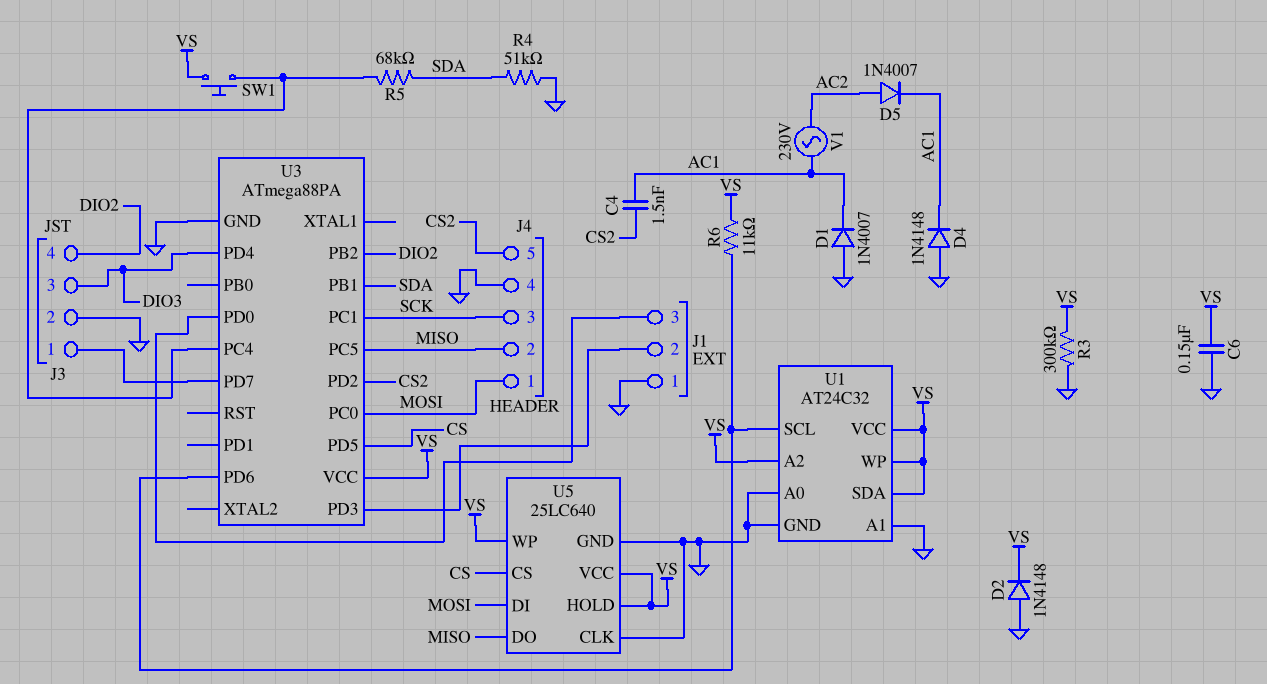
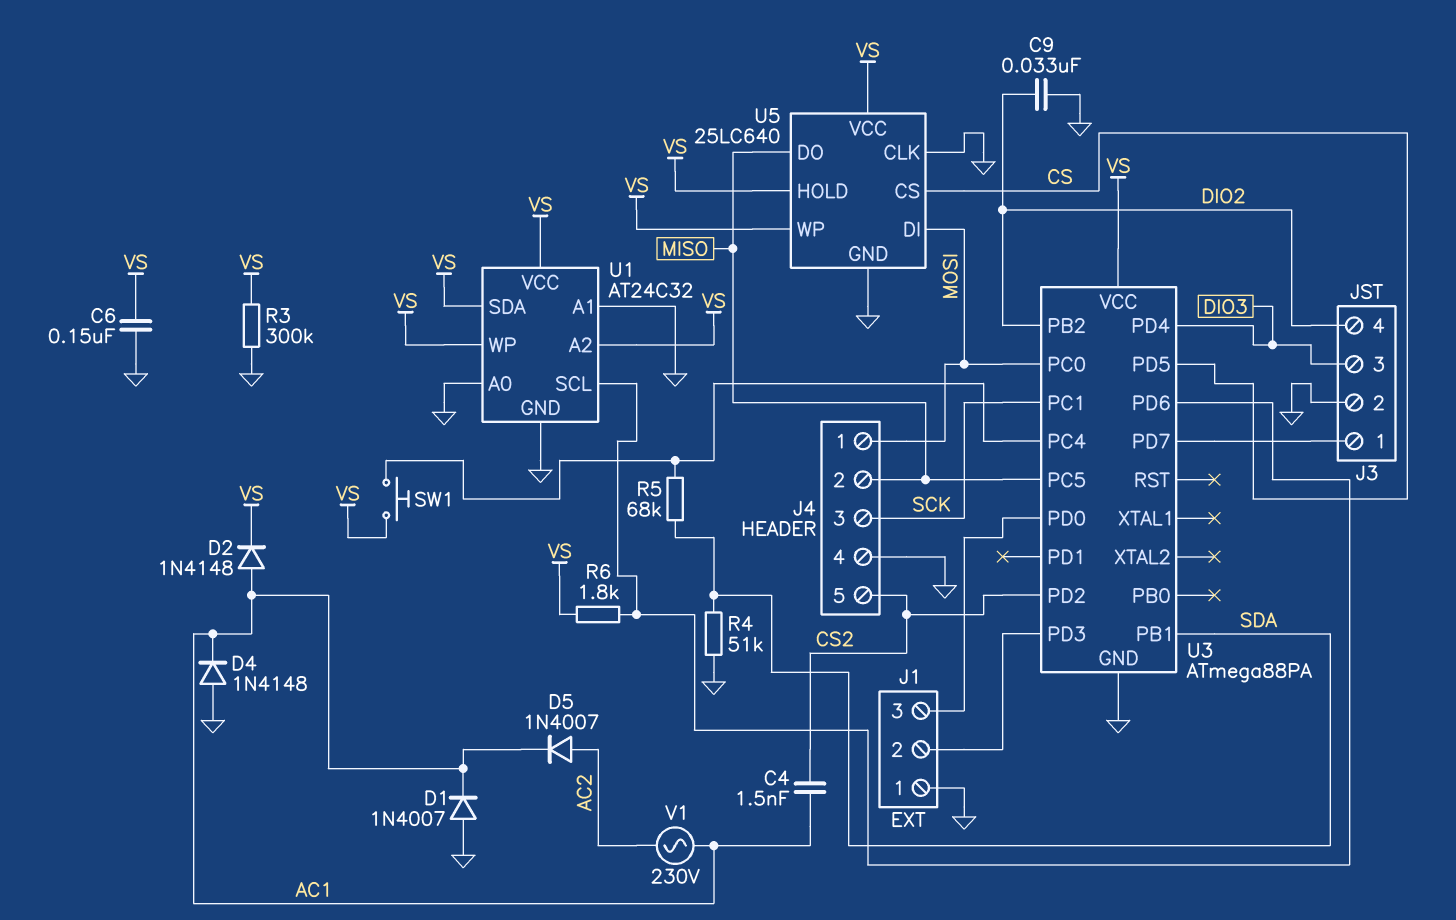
C9: none -> 33nF (DIO2, GND)
D2: diode 1N4148 (A GND, K VS) -> diode 1N4148 (A AC1, K VS)
R6: 11k (U1/SCL, VS) -> 1.8k (U1/SCL, VS)

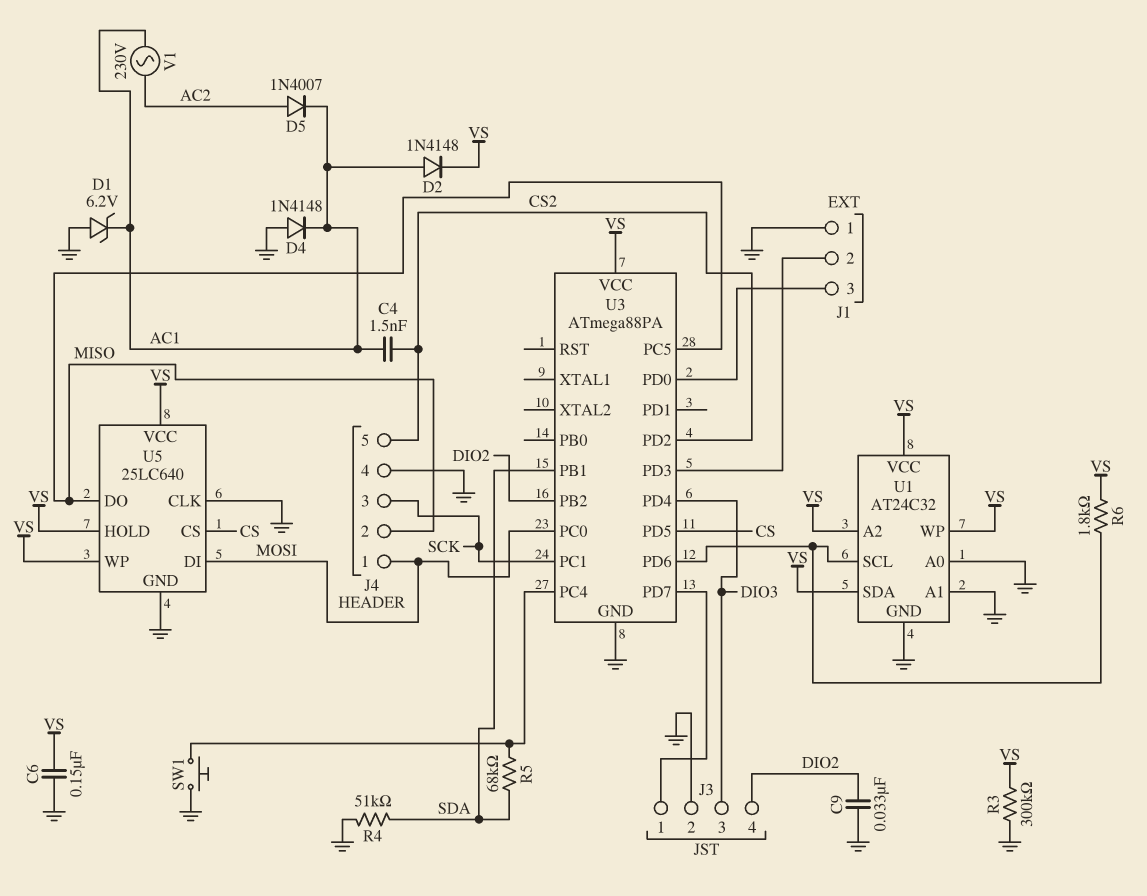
D1: diode 1N4007 (A GND, K AC1) -> zener 6.2V (A GND, K AC1)
SW1: button (U3/PC4, VS) -> button (GND, U3/PC4)

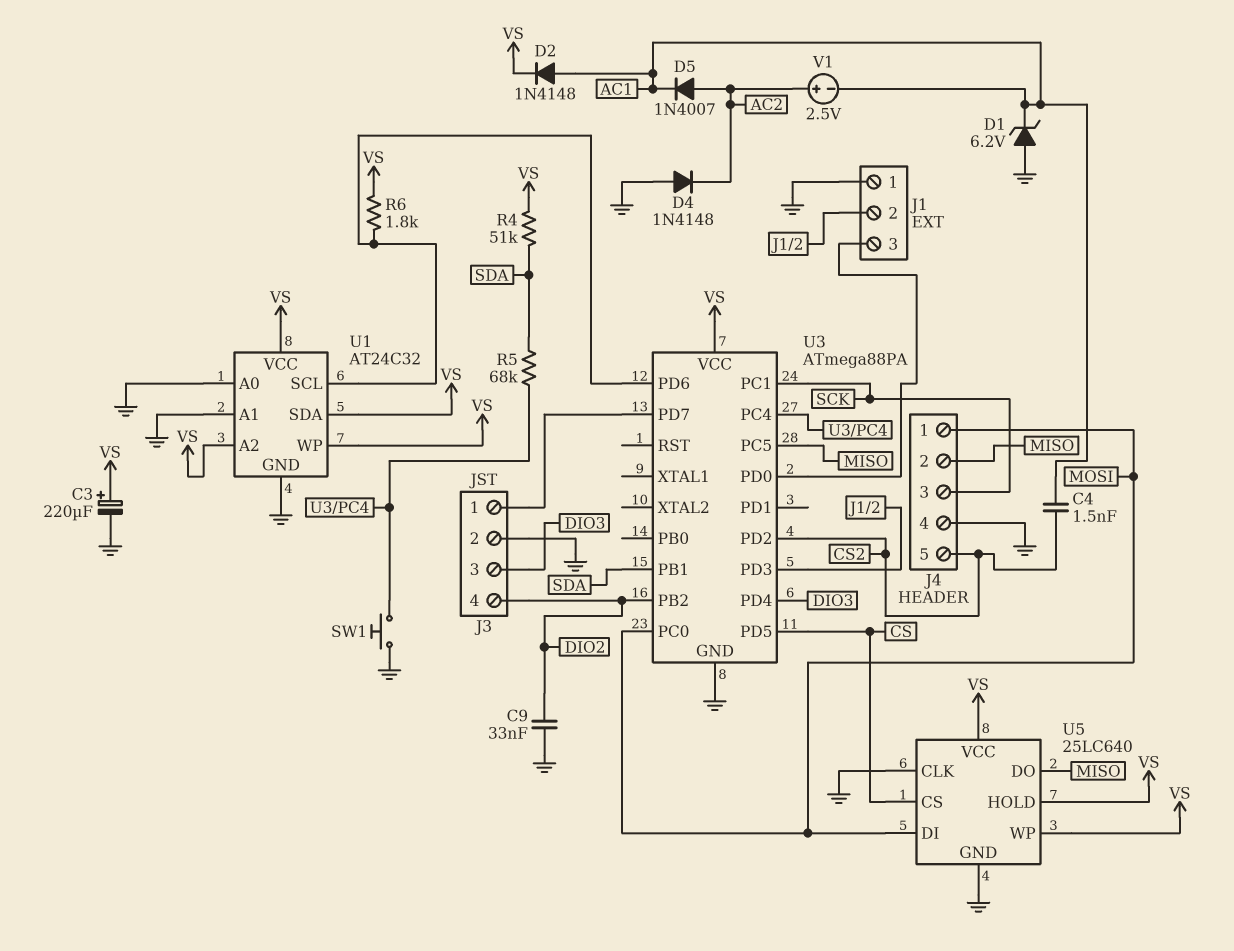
C3: none -> 220uF (plus VS, minus GND)
C6: 150nF (GND, VS) -> none
D4: diode 1N4148 (A GND, K AC1) -> diode 1N4148 (A GND, K AC2)
R3: 300k (GND, VS) -> none
R4: 51k (GND, SDA) -> 51k (SDA, VS)
V1: AC 230V (AC1, AC2) -> 2.5V (plus AC2, minus AC1)

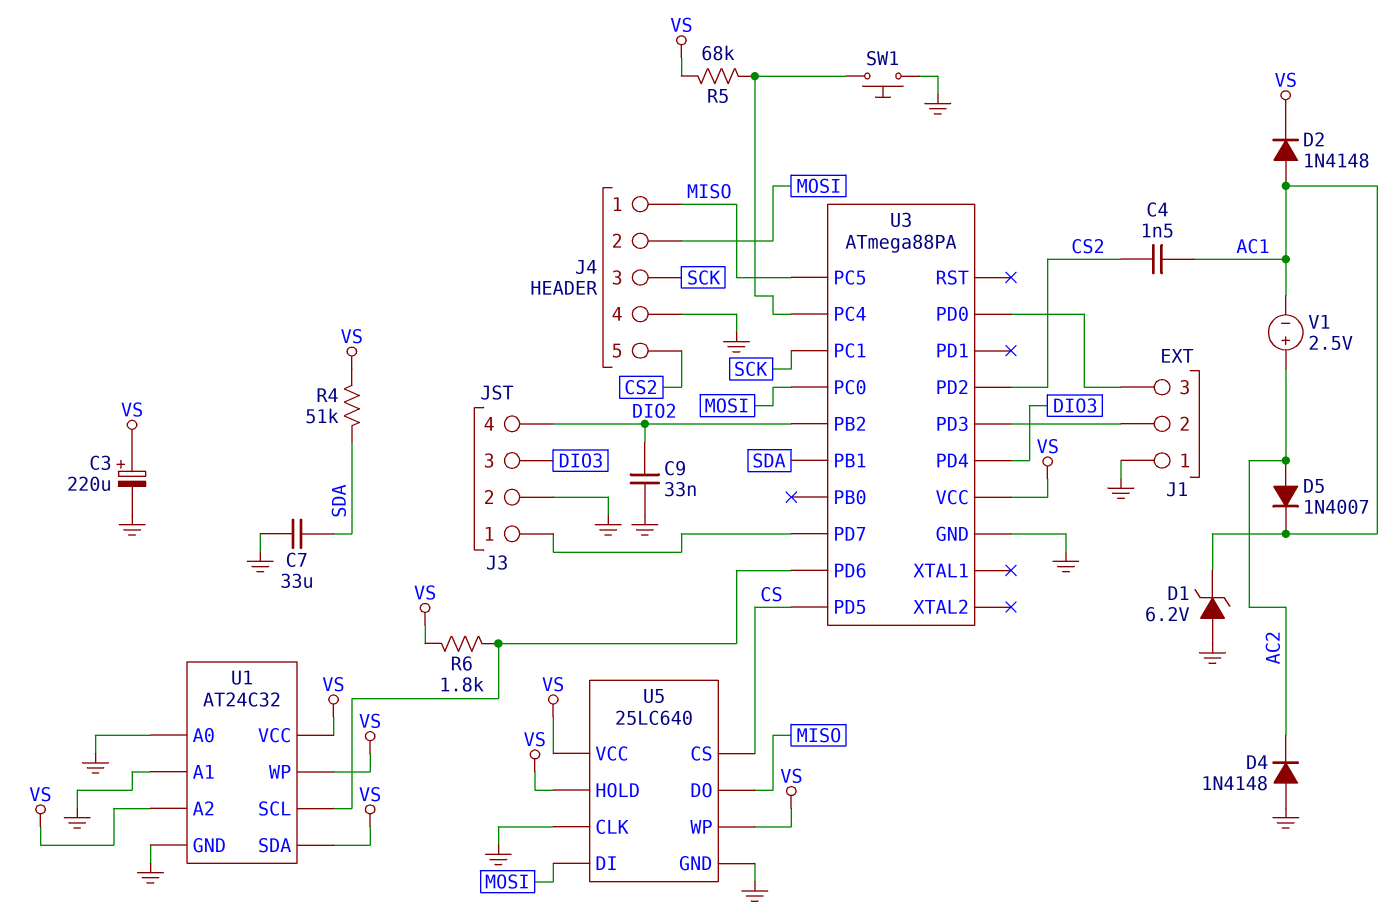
C7: none -> 33uF (GND, SDA)
J4 pin 1: MOSI -> MISO
J4 pin 2: MISO -> MOSI
R5: 68k (SDA, U3/PC4) -> 68k (U3/PC4, VS)

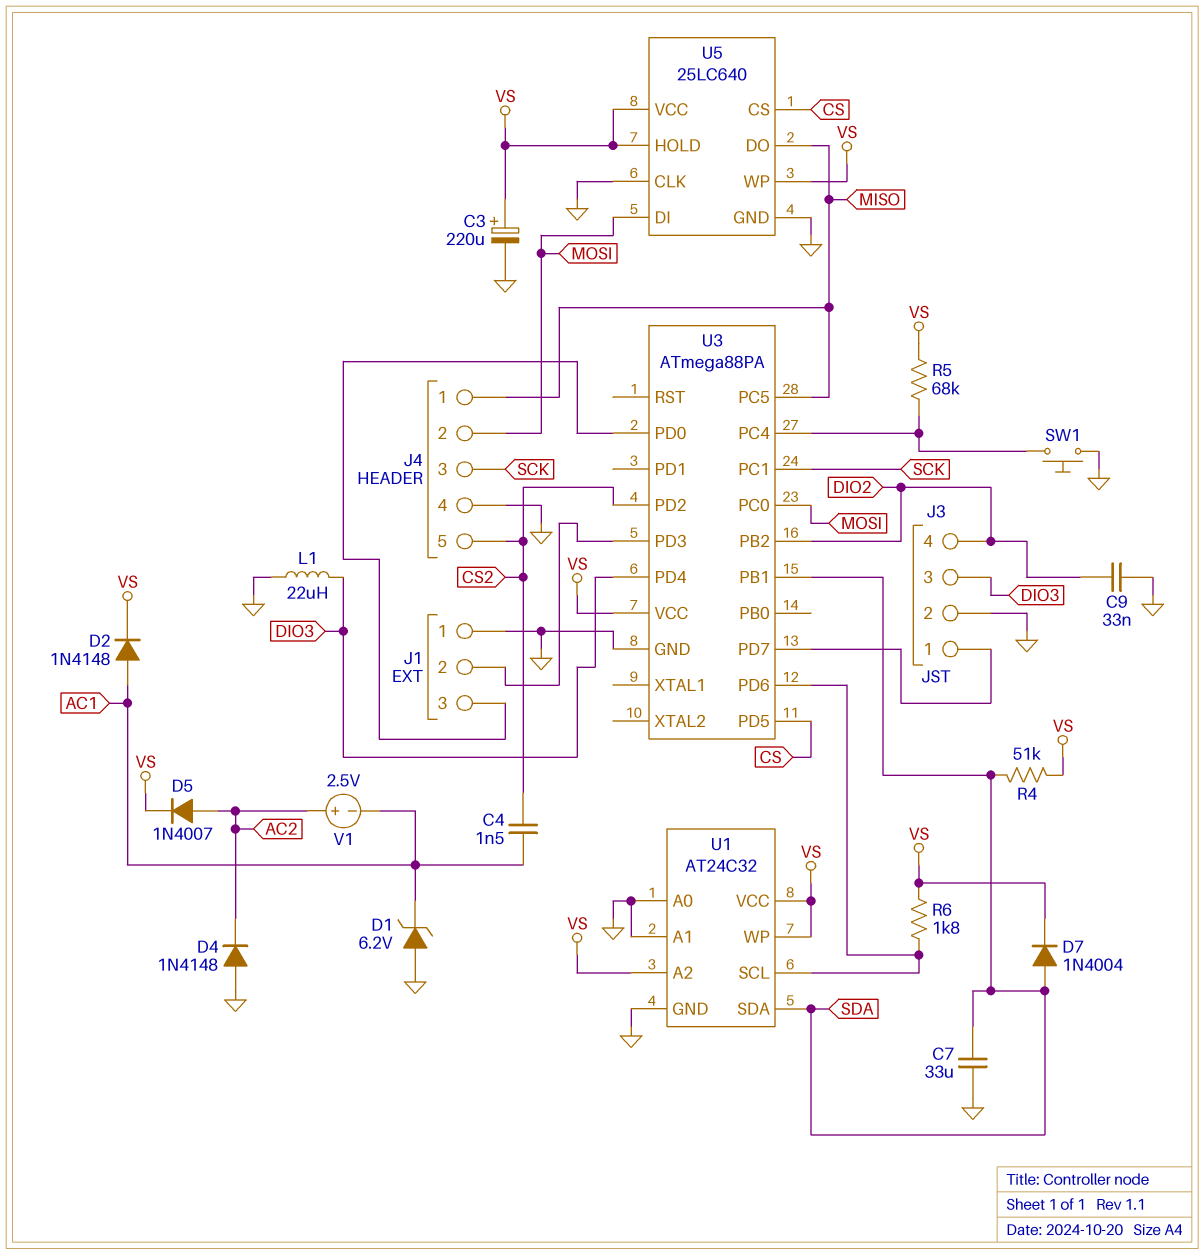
D5: diode 1N4007 (A AC2, K AC1) -> diode 1N4007 (A AC2, K VS)
D7: none -> diode 1N4004 (A SDA, K VS)
L1: none -> 22uH (DIO3, GND)
U1 pin SDA: VS -> SDA

